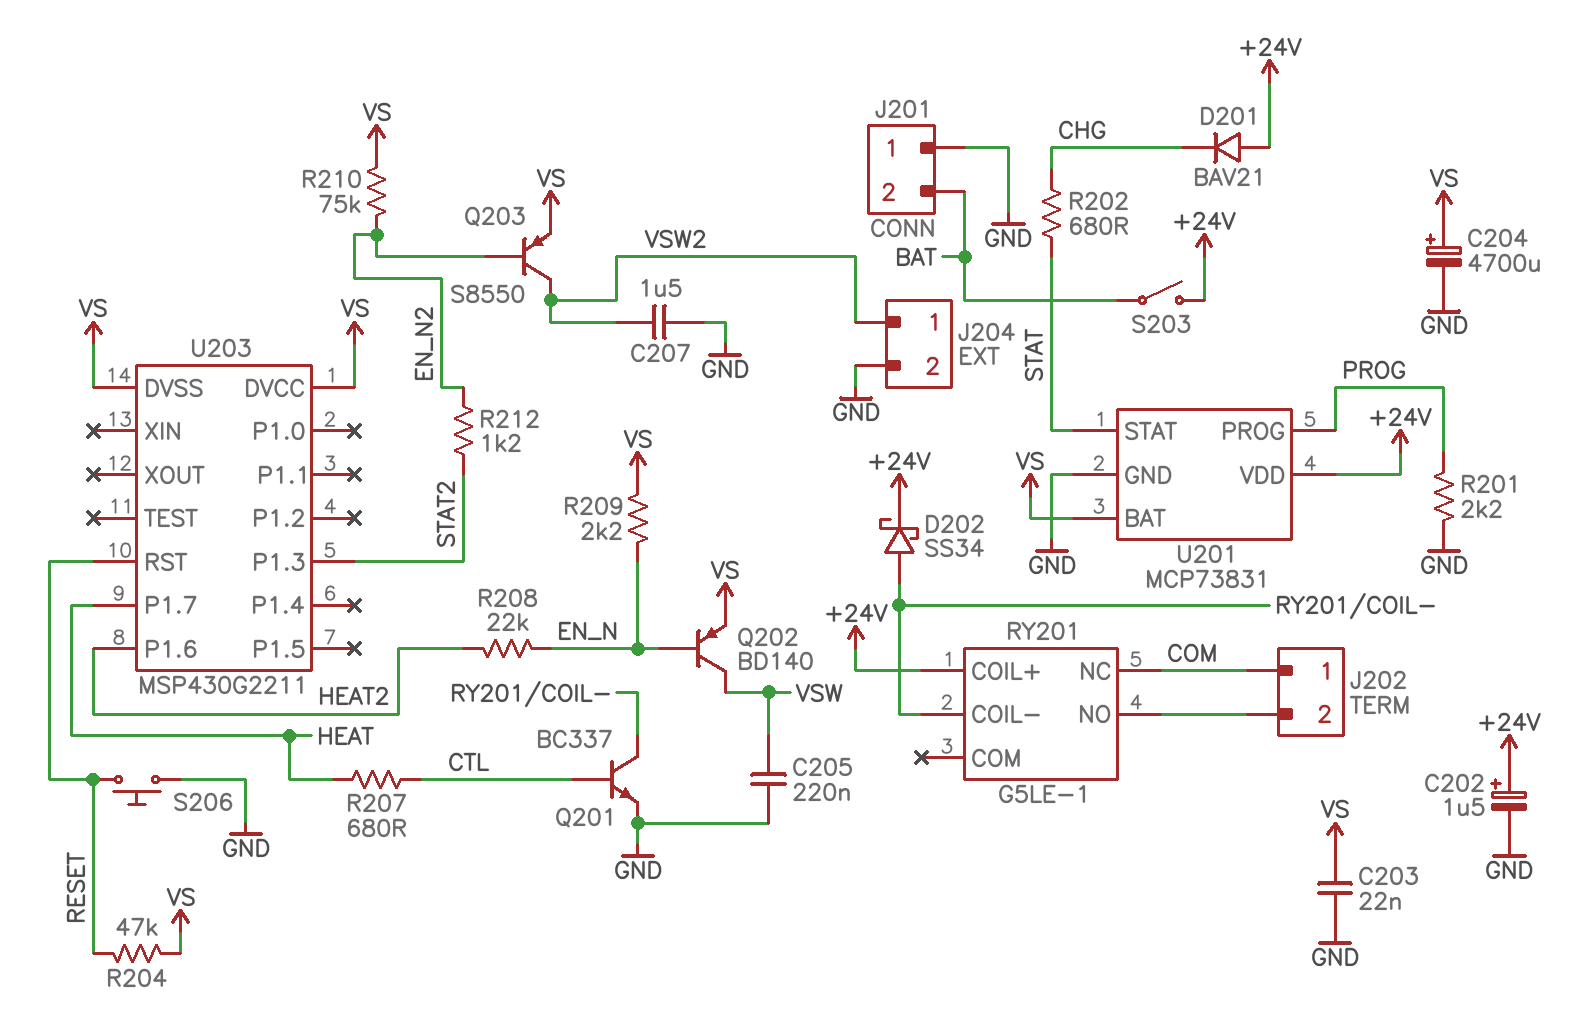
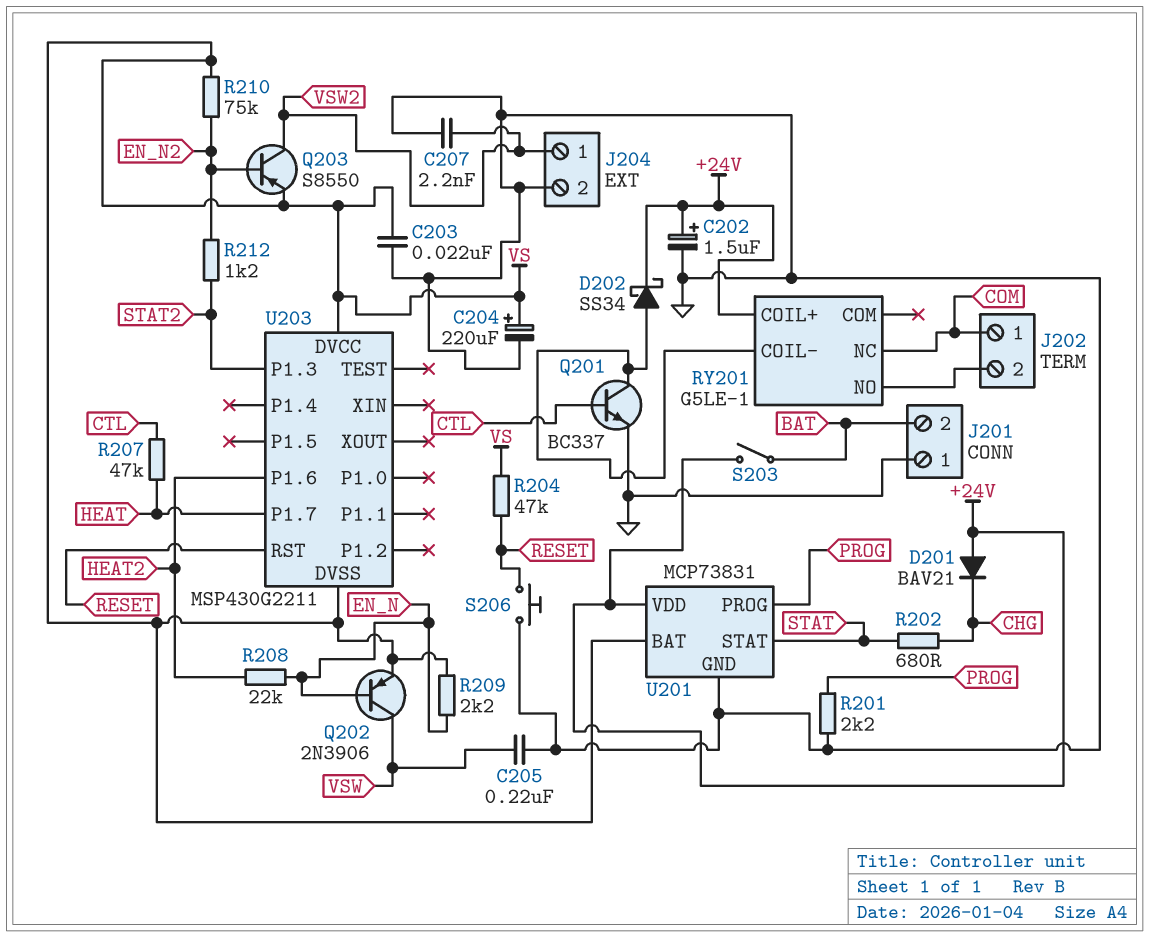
C204: 4700uF (plus VS, minus GND) -> 220uF (plus VS, minus GND)
C207: 1.5uF (GND, VSW2) -> 2.2nF (GND, VSW2)
Q202: PNP BD140 (B EN_N, C VSW, E VS) -> PNP 2N3906 (B EN_N, C VSW, E VS)
R207: 680 (CTL, HEAT) -> 47k (CTL, HEAT)

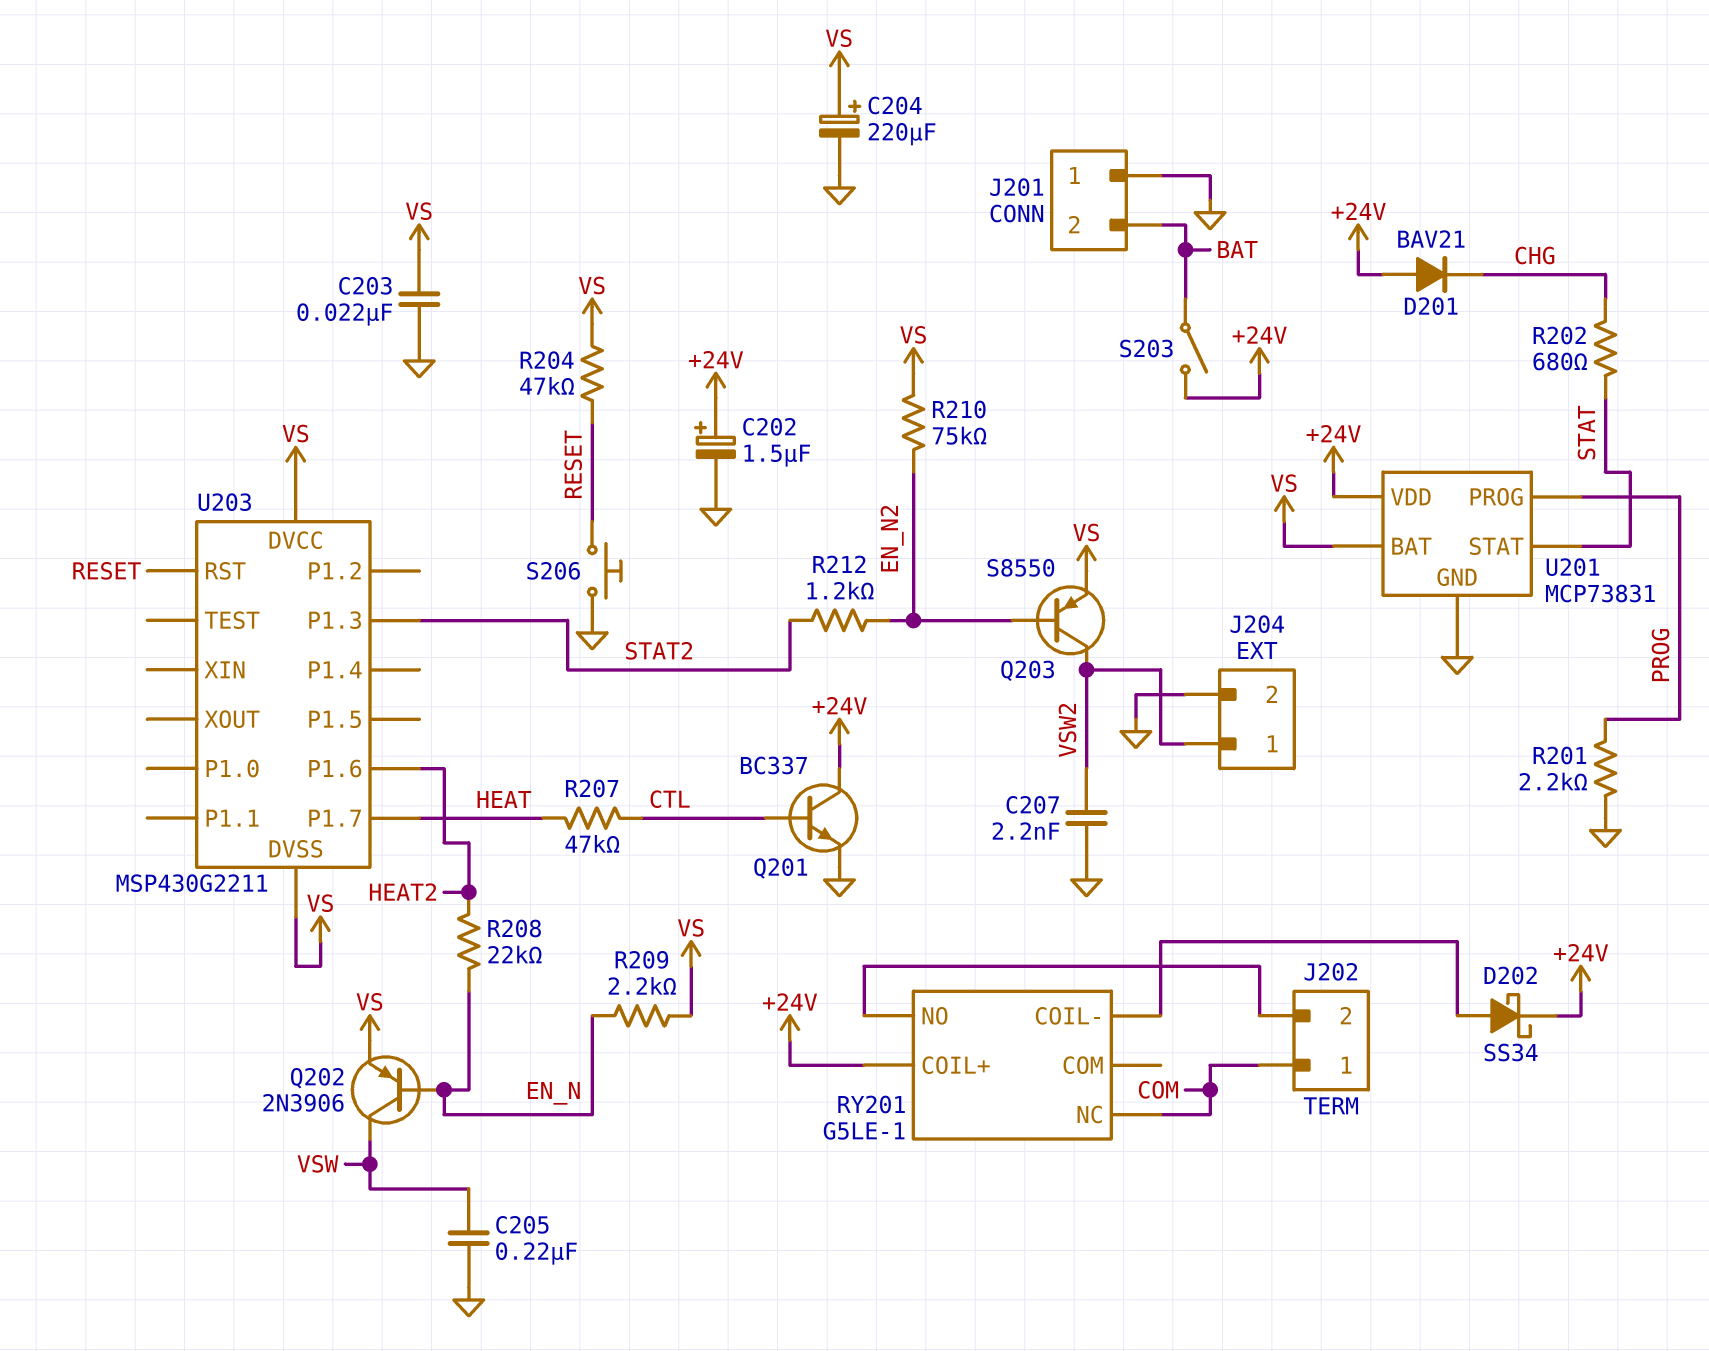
Q201: NPN BC337 (B CTL, C RY201/COIL-, E GND) -> NPN BC337 (B CTL, C +24V, E GND)

